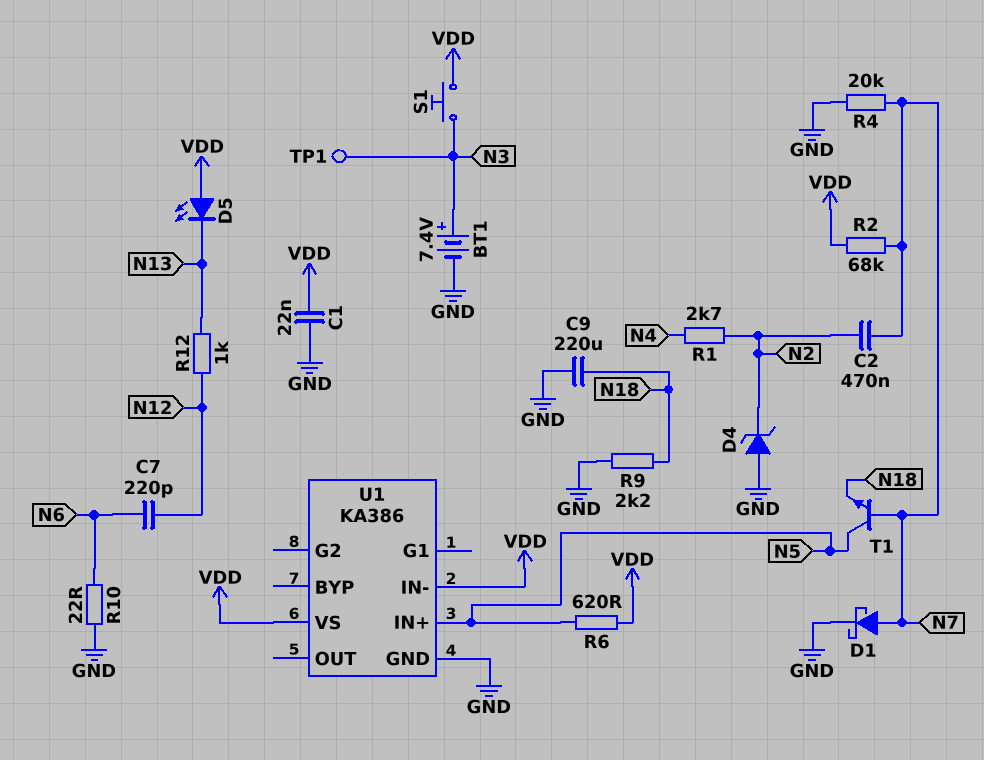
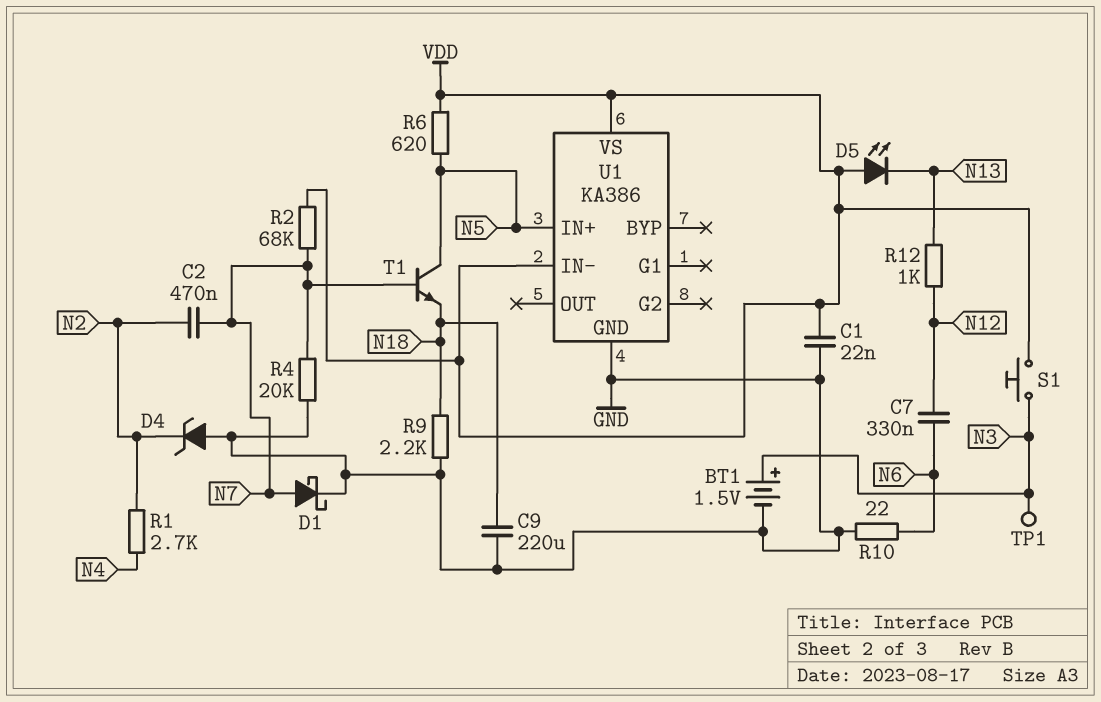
BT1: 7.4V (plus N3, minus GND) -> 1.5V (plus N3, minus GND)
C7: 220pF (N6, N12) -> 330nF (N6, N12)

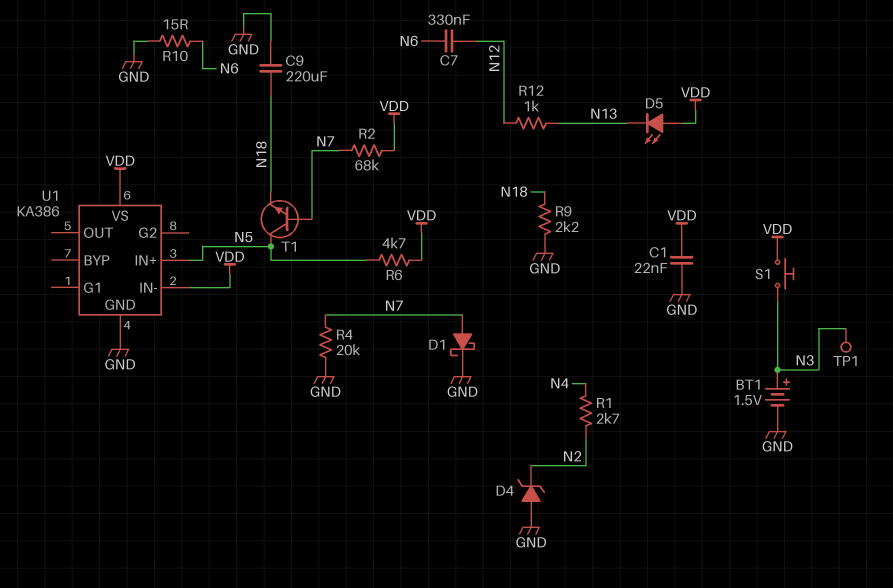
C2: 470nF (N2, N7) -> none
R6: 620 (N5, VDD) -> 4.7k (N5, VDD)
R10: 22 (GND, N6) -> 15 (GND, N6)

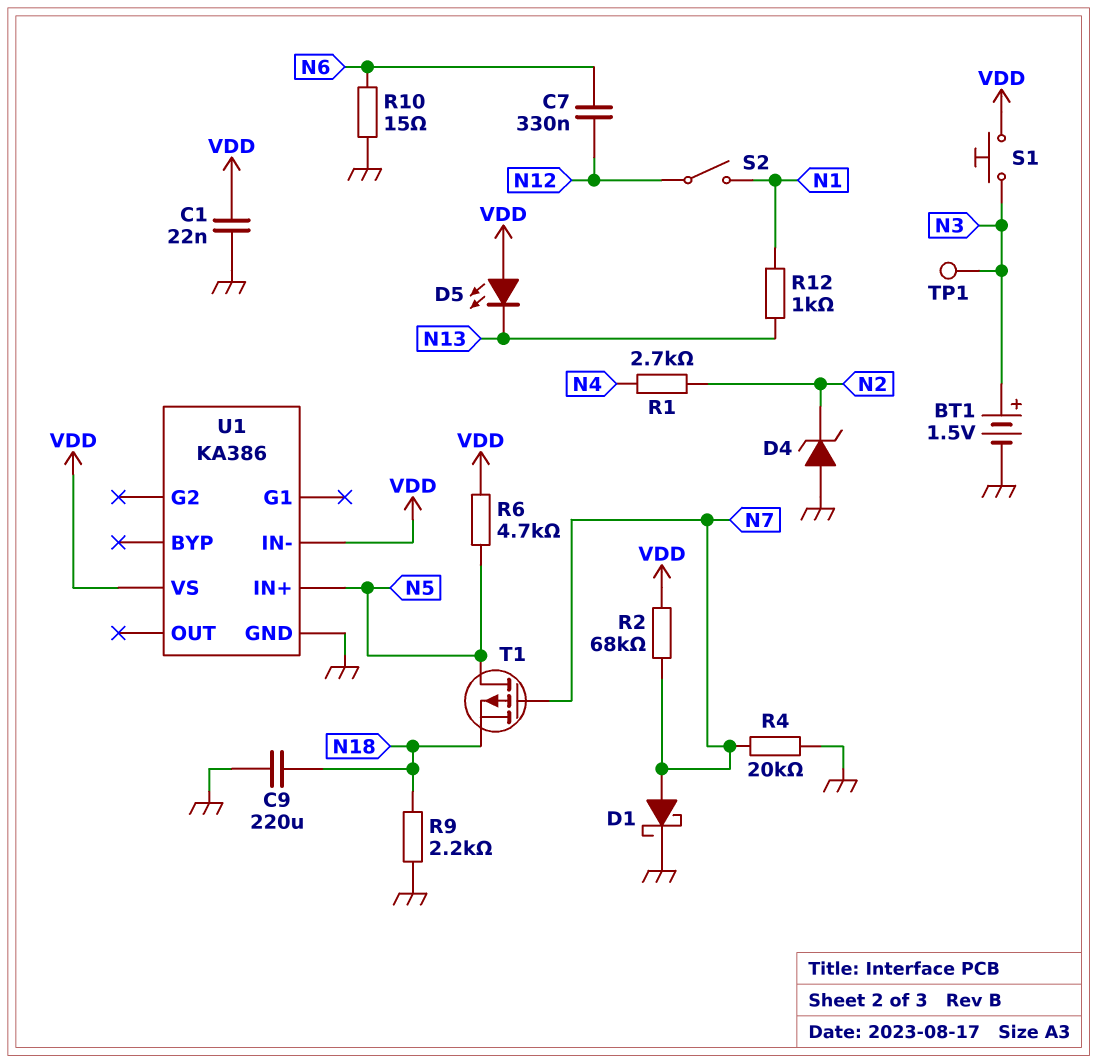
R12: 1k (N12, N13) -> 1k (N1, N13)
S2: none -> switch (N1, N12)
T1: NPN (B N7, C N5, E N18) -> PMOS (G N7, D N5, S N18)

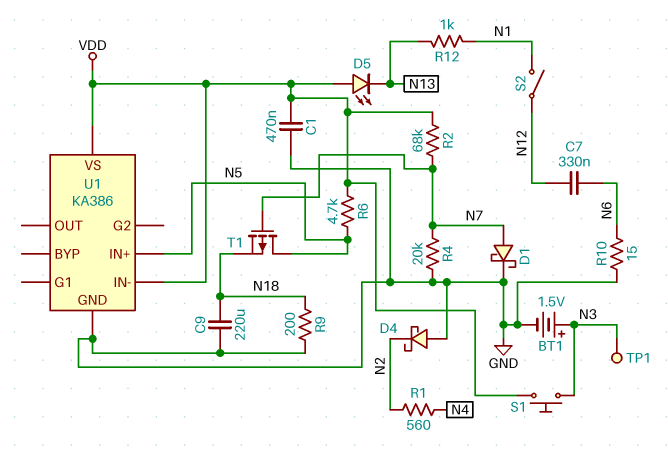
C1: 22nF (GND, VDD) -> 470nF (GND, VDD)
D4: zener (A GND, K N2) -> schottky (A GND, K N2)
R1: 2.7k (N2, N4) -> 560 (N2, N4)
R9: 2.2k (GND, N18) -> 200 (GND, N18)

